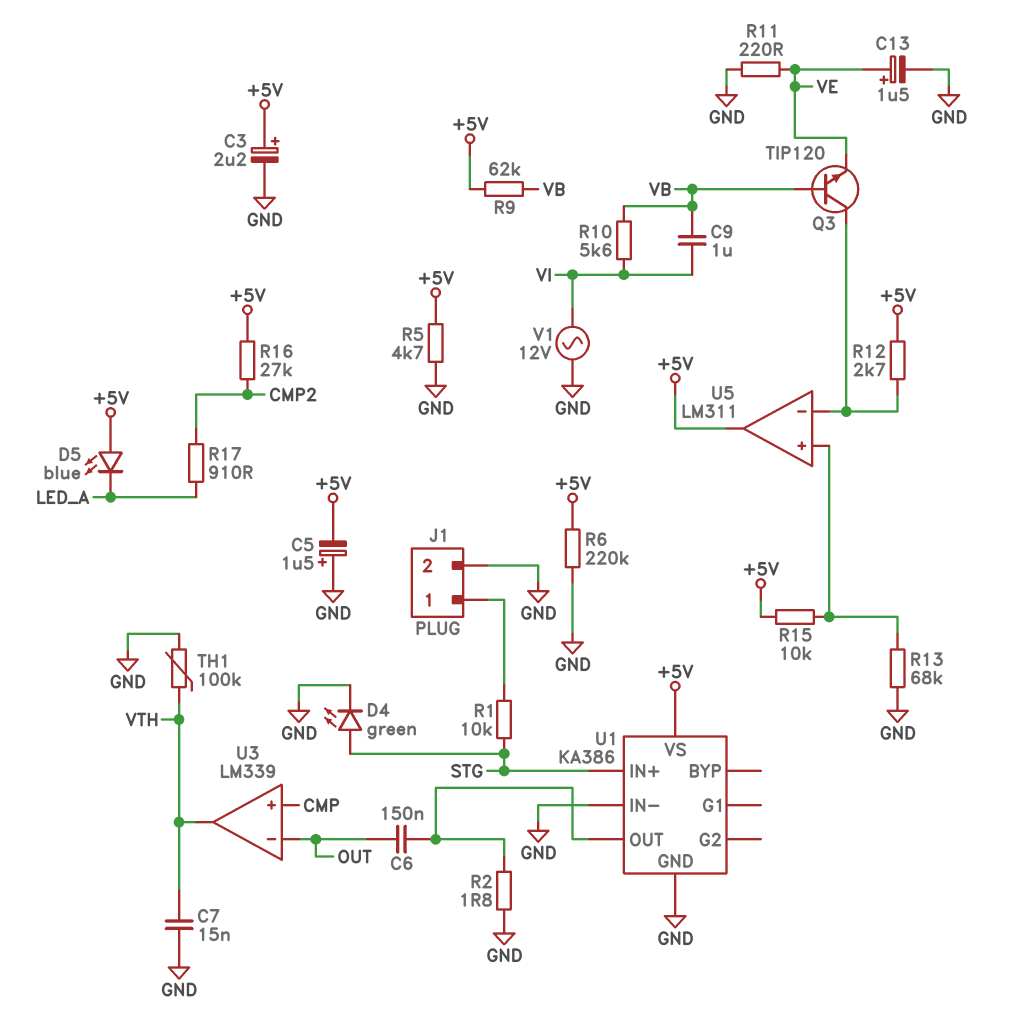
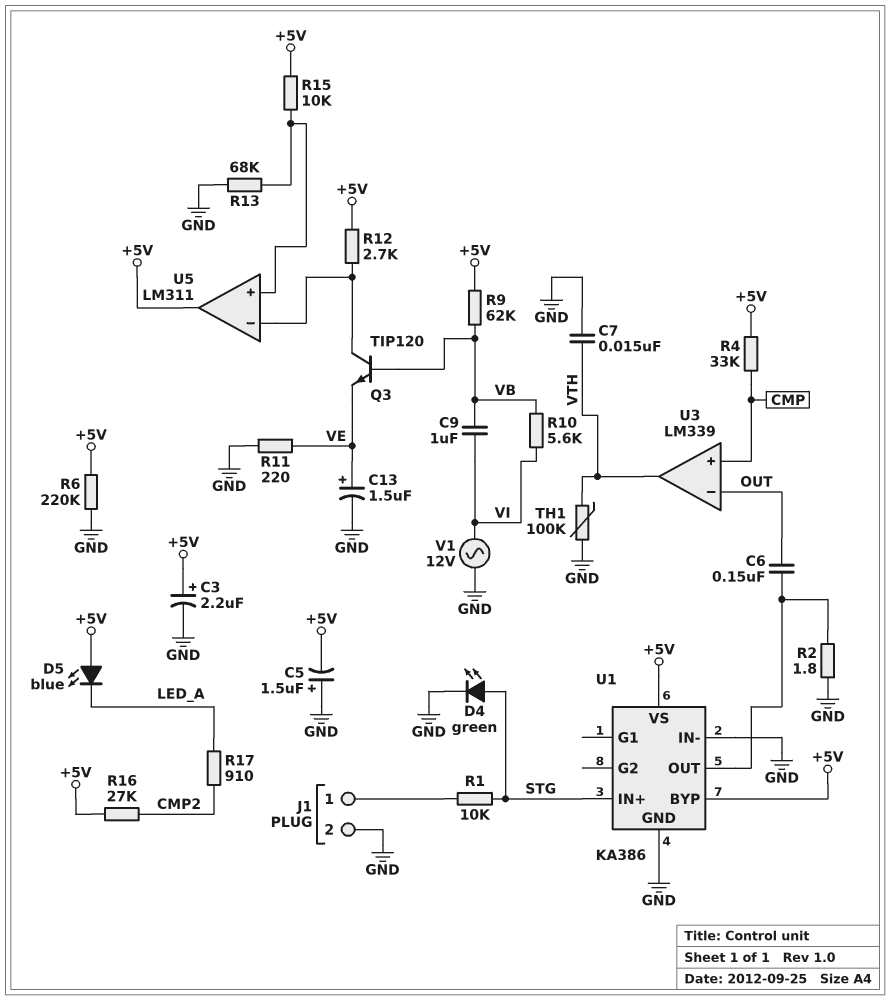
R4: none -> 33k (+5V, CMP)
R5: 4.7k (+5V, GND) -> none
U1 pin BYP: none -> +5V

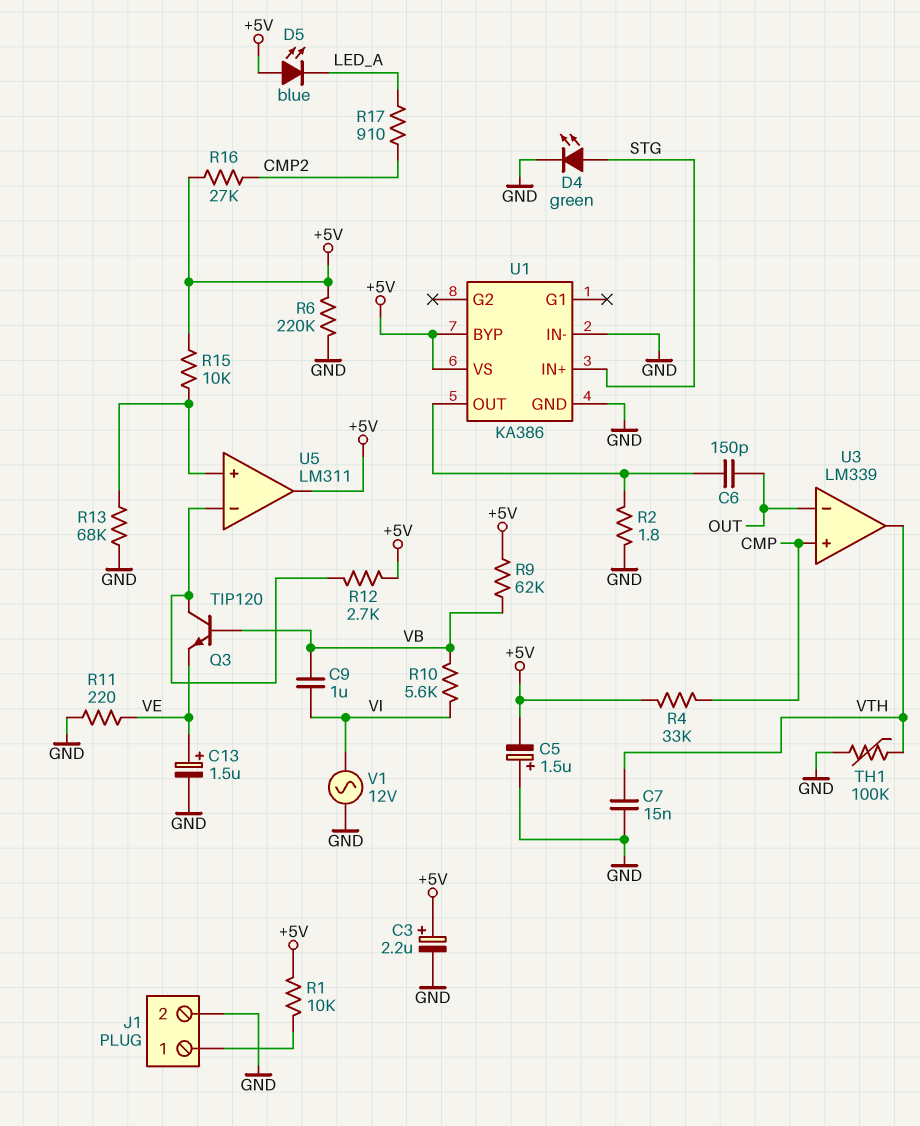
C6: 150nF (OUT, U1/OUT) -> 150pF (OUT, U1/OUT)
R1: 10k (J1/1, STG) -> 10k (+5V, J1/1)

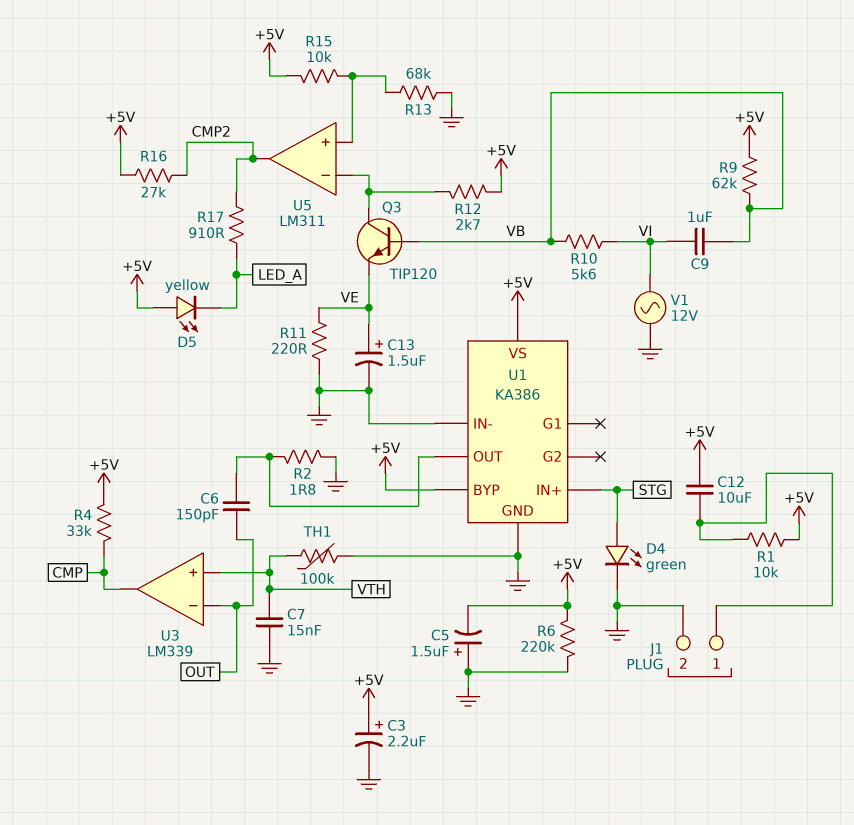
C12: none -> 10uF (+5V, J1/1)
D5: LED blue (A +5V, K LED_A) -> LED yellow (A +5V, K LED_A)
U3 pin in+: CMP -> VTH
U3 pin out: VTH -> CMP
U5 pin out: +5V -> CMP2

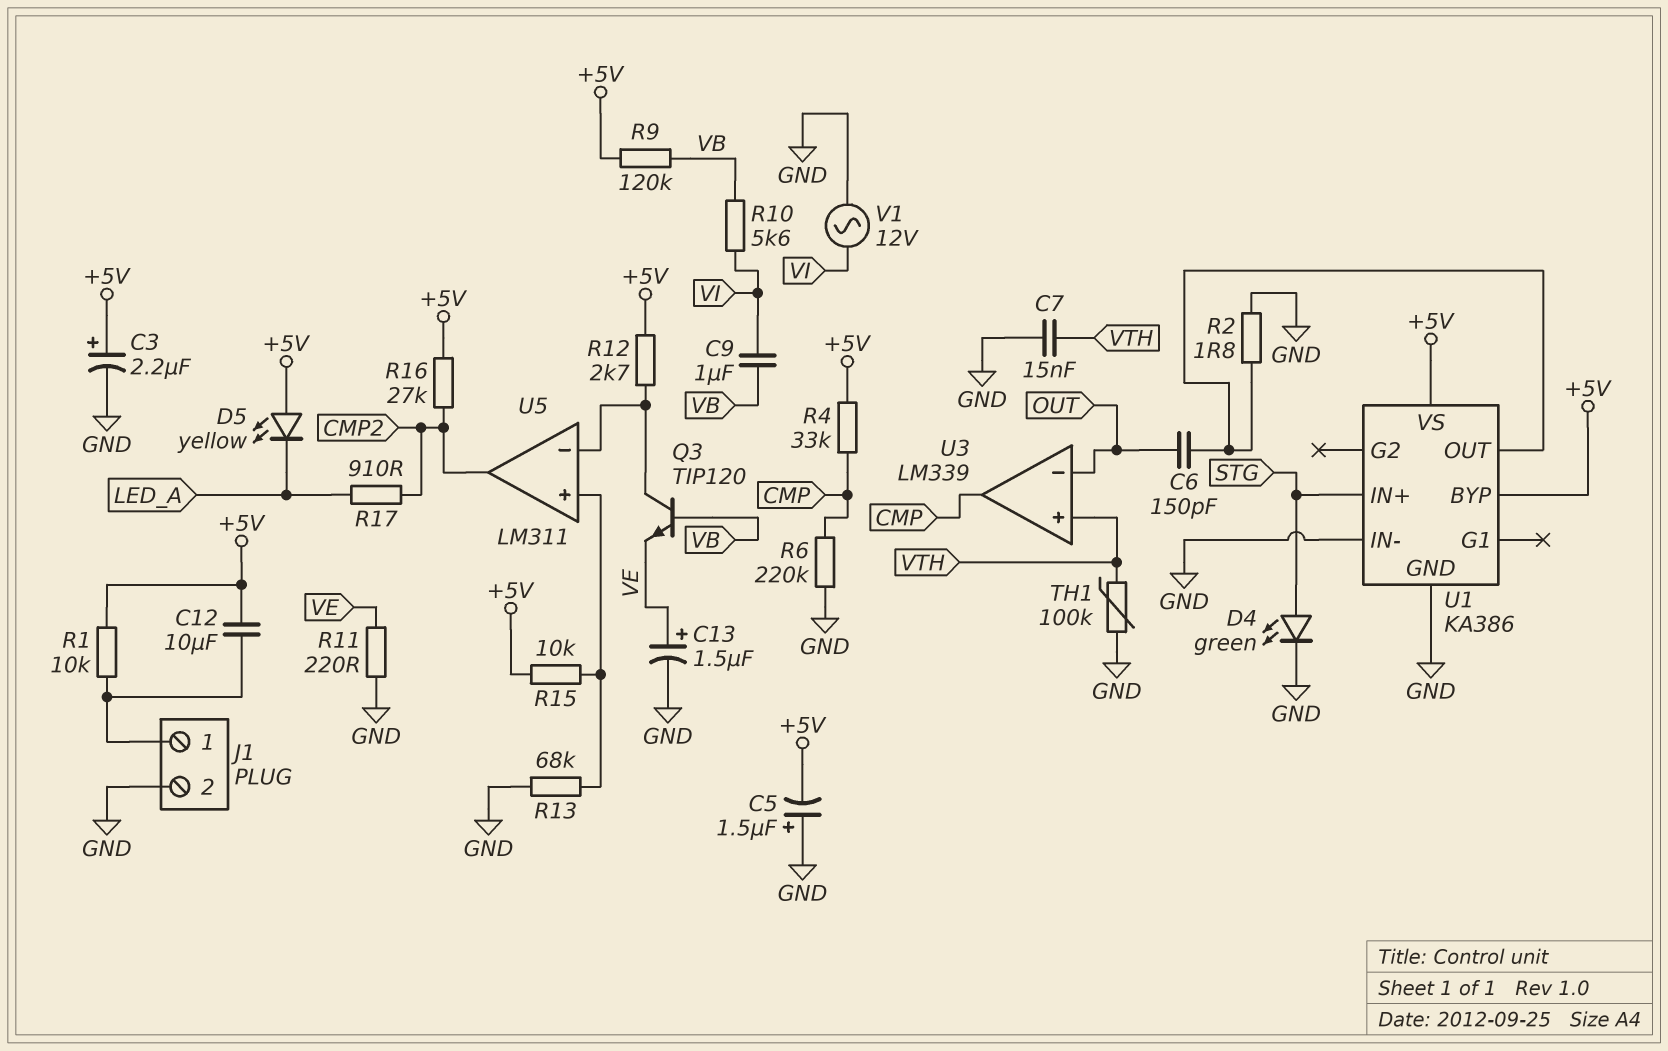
R6: 220k (+5V, GND) -> 220k (CMP, GND)
R9: 62k (+5V, VB) -> 120k (+5V, VB)

